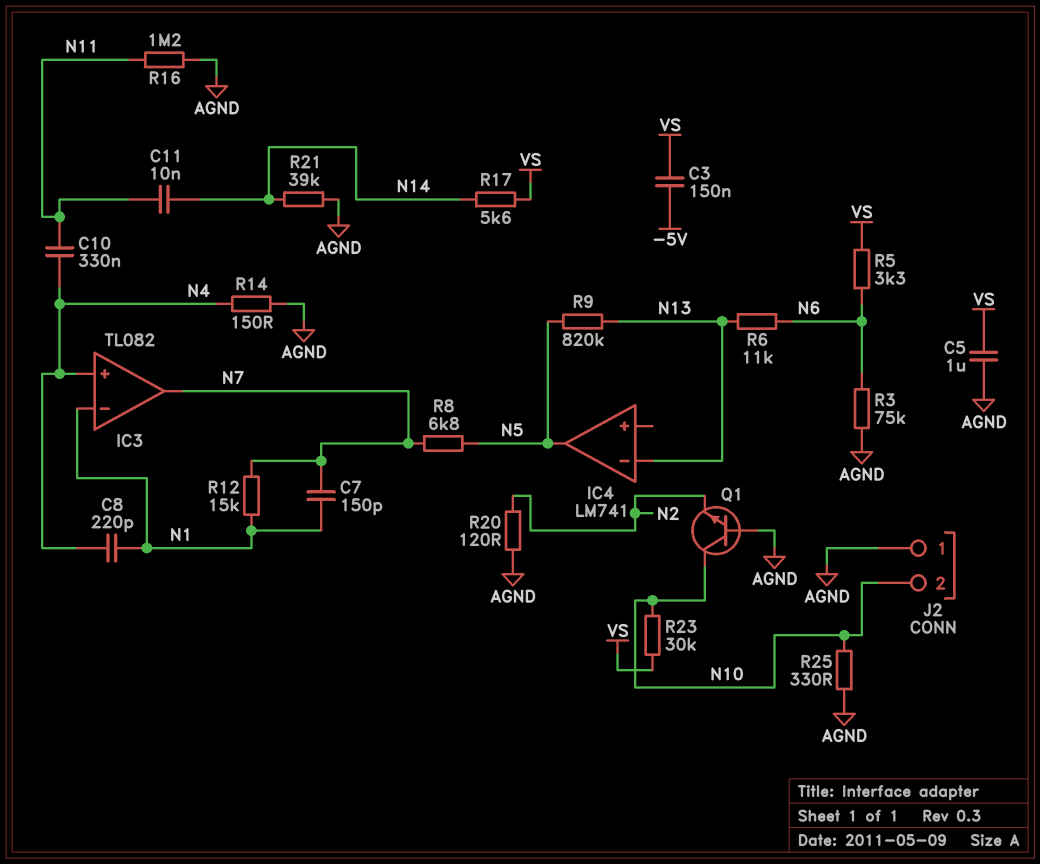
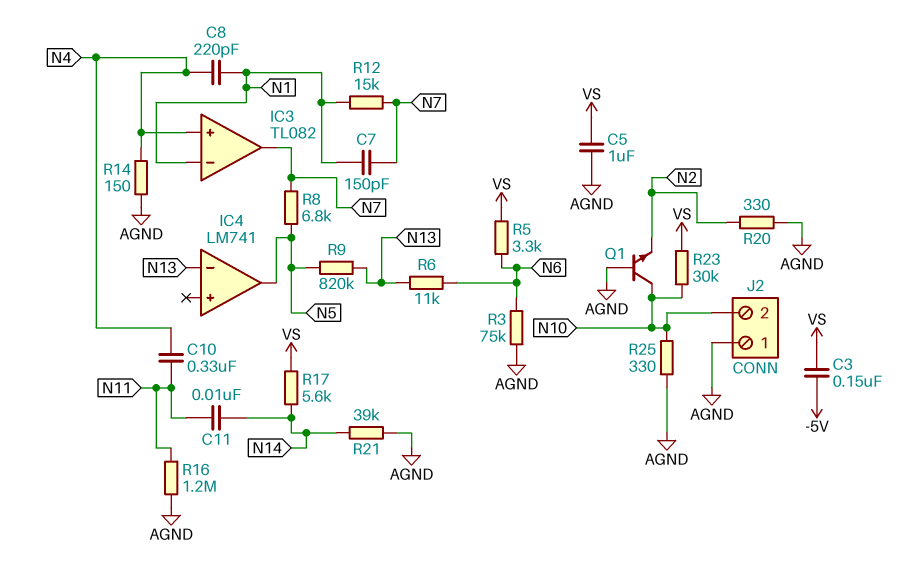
R20: 120 (AGND, N2) -> 330 (AGND, N2)

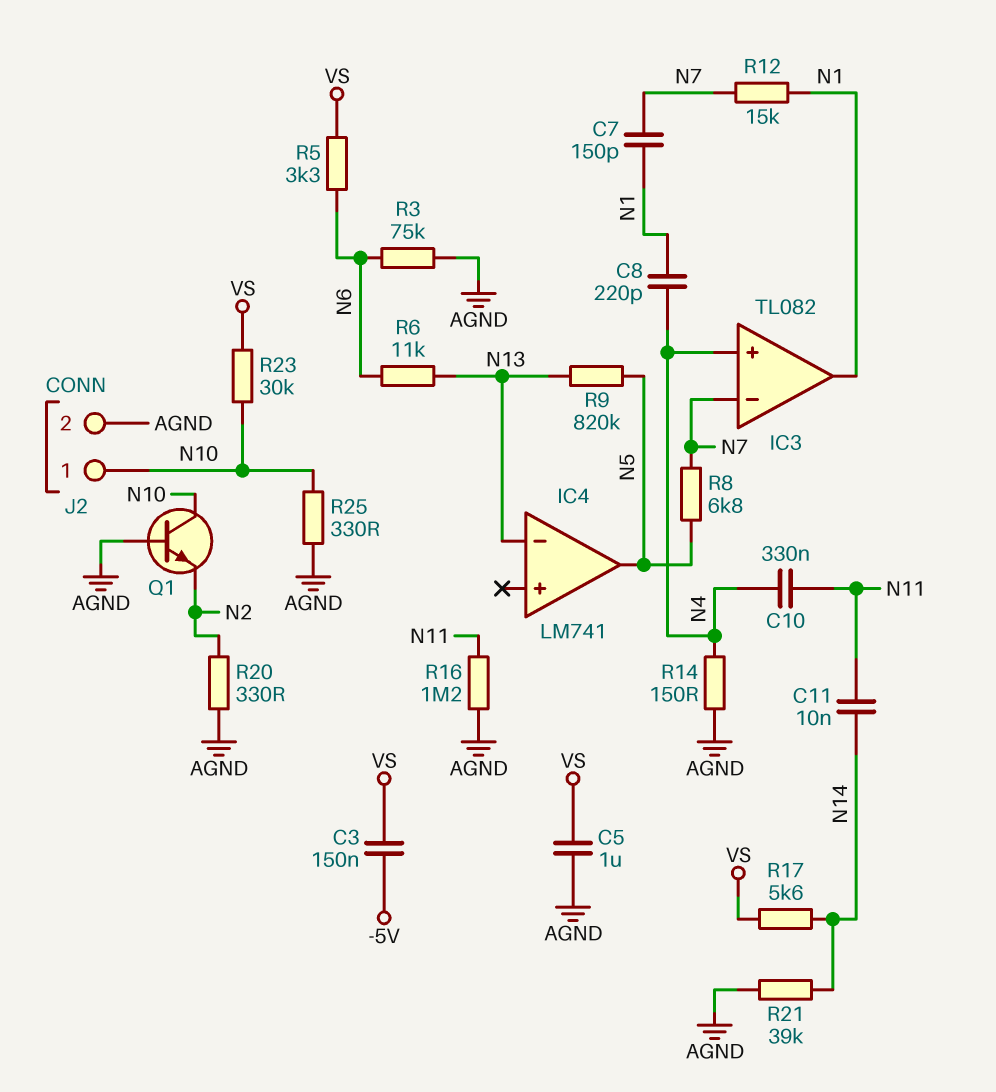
IC3 pin in-: N1 -> N7
IC3 pin out: N7 -> N1
J2 pin 1: AGND -> N10
J2 pin 2: N10 -> AGND

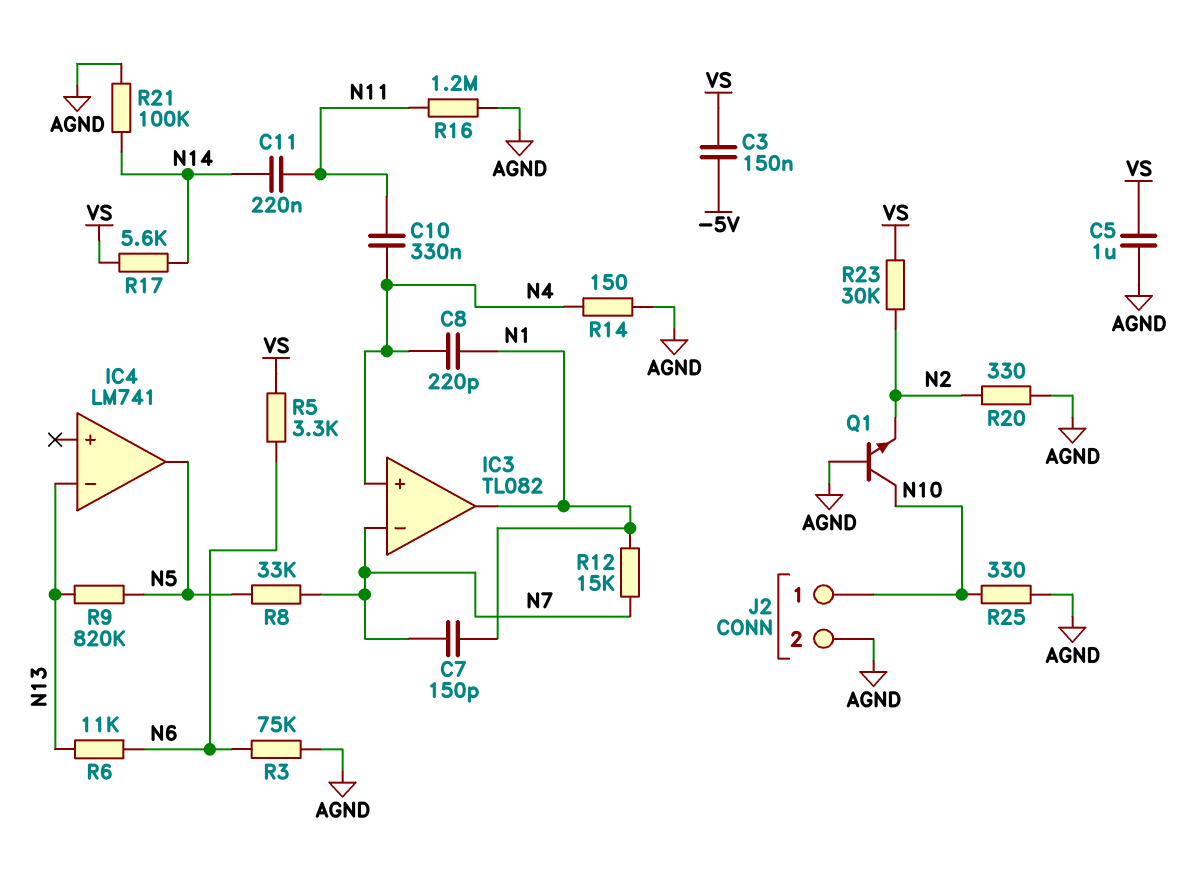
C11: 10nF (N11, N14) -> 220nF (N11, N14)
R8: 6.8k (N5, N7) -> 33k (N5, N7)
R21: 39k (AGND, N14) -> 100k (AGND, N14)
R23: 30k (N10, VS) -> 30k (N2, VS)

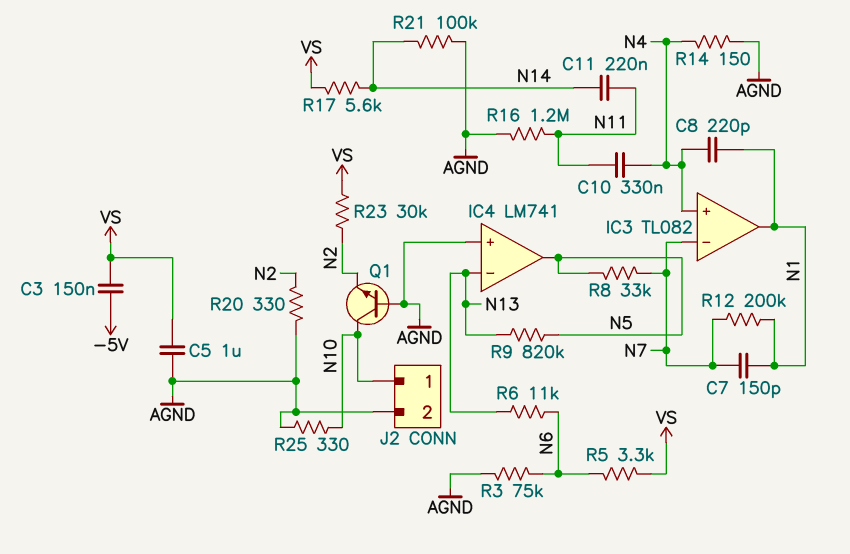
IC4 pin in+: none -> AGND
R12: 15k (N1, N7) -> 200k (N1, N7)

